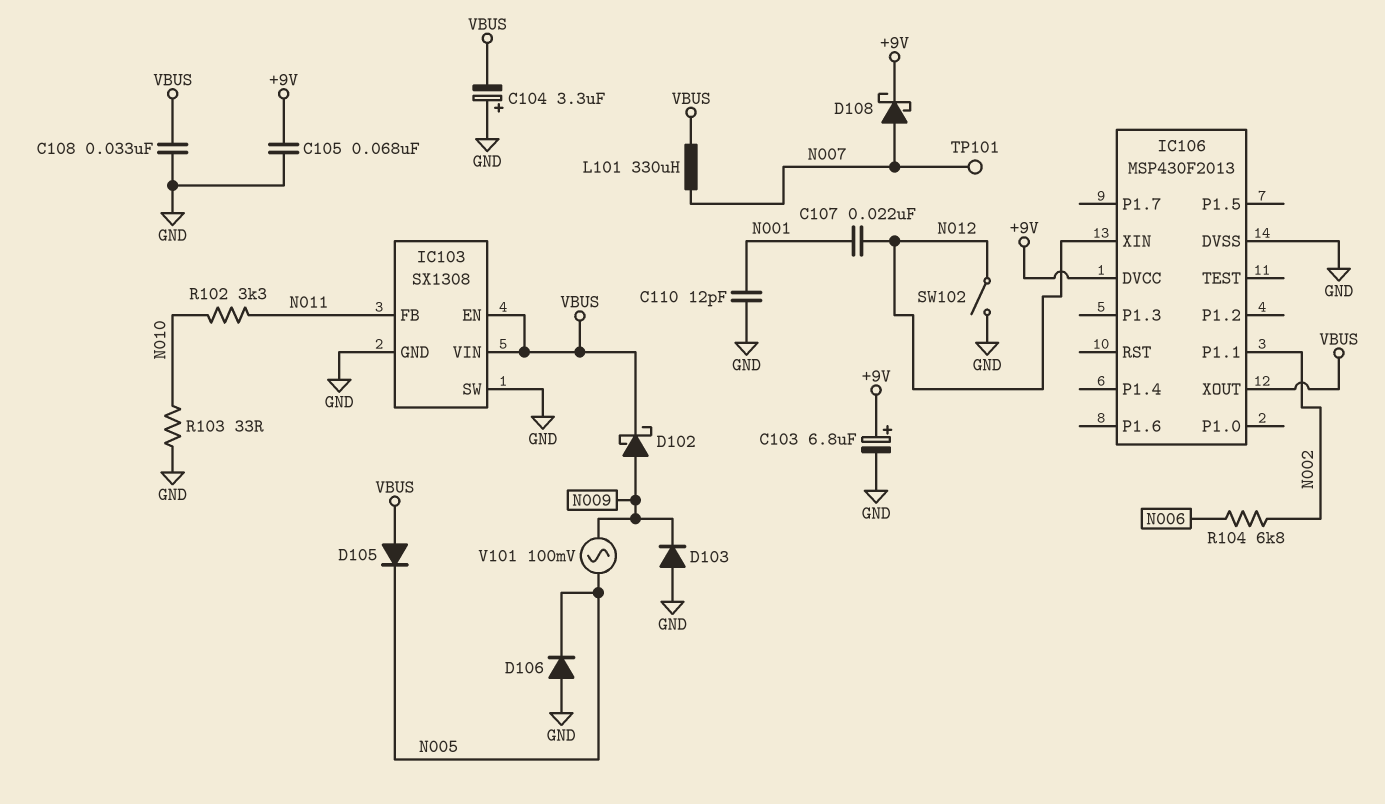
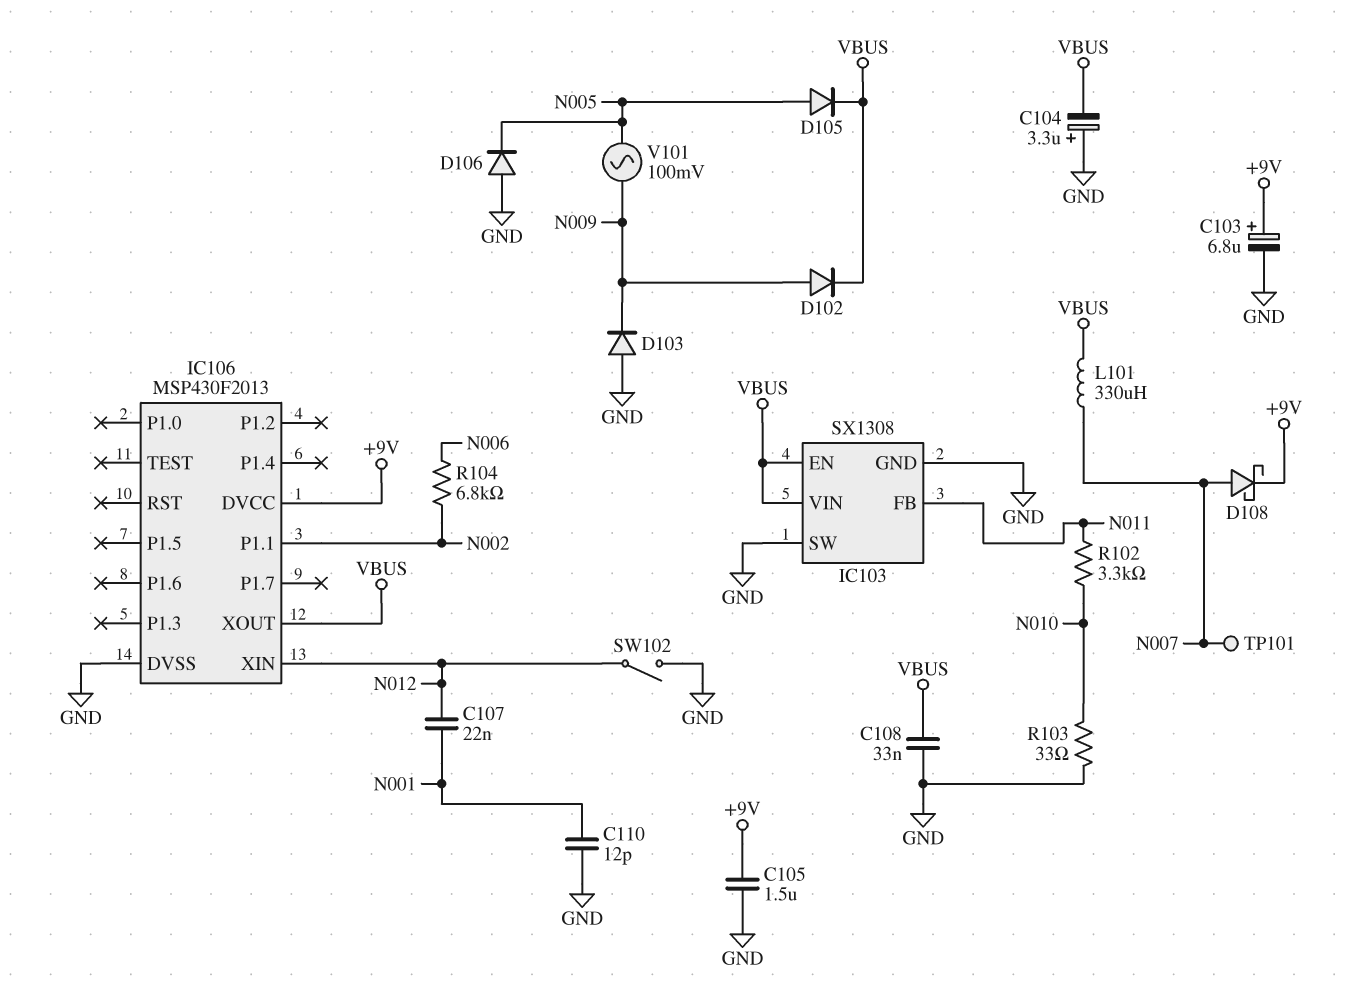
C105: 68nF (+9V, GND) -> 1.5uF (+9V, GND)
D102: schottky (A N009, K VBUS) -> diode (A N009, K VBUS)
D105: diode (A VBUS, K N005) -> diode (A N005, K VBUS)

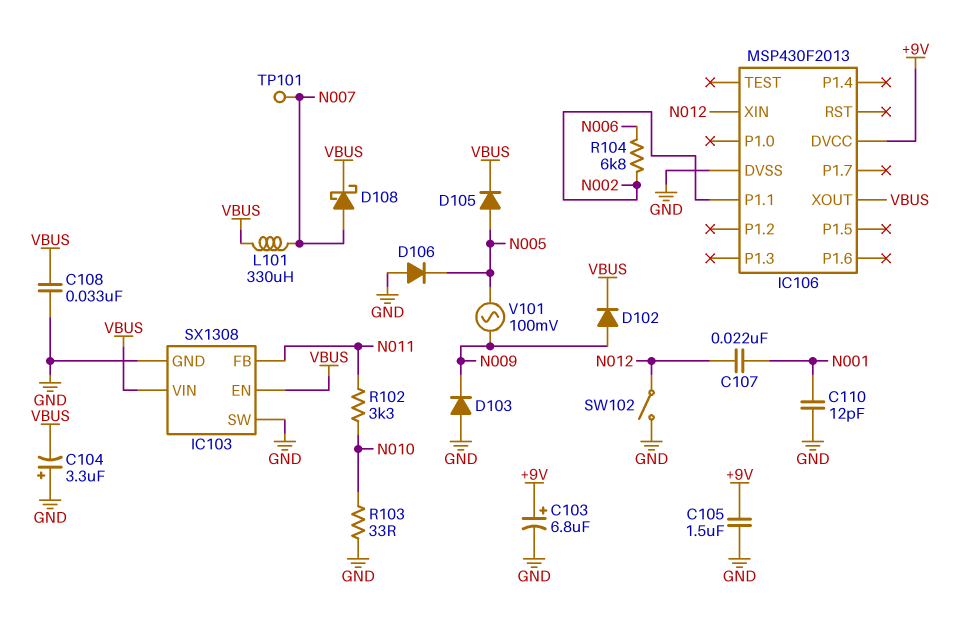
D108: schottky (A N007, K +9V) -> schottky (A N007, K VBUS)

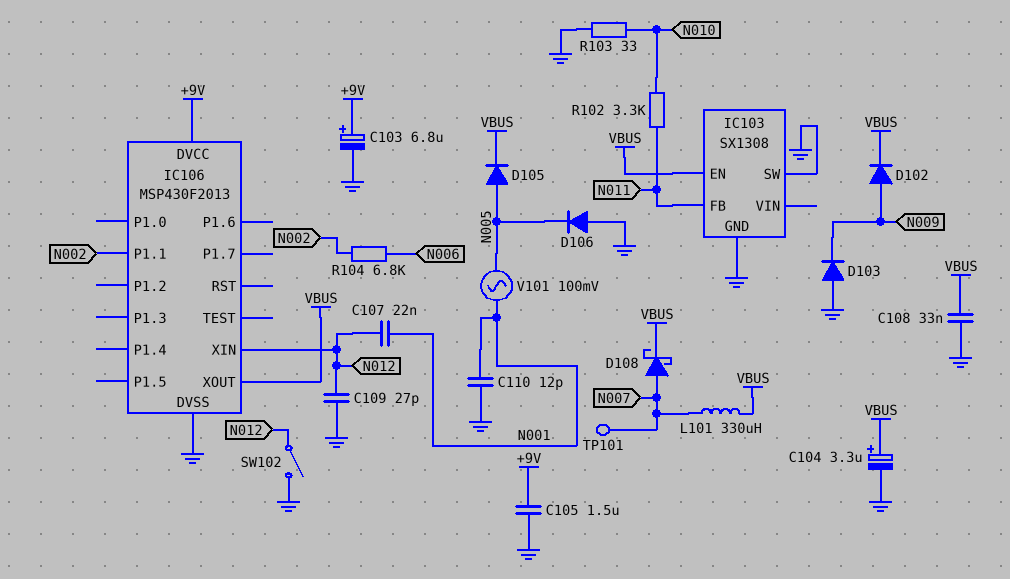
C104: 3.3uF (plus GND, minus VBUS) -> 3.3uF (plus VBUS, minus GND)
C109: none -> 27pF (GND, N012)
IC103 pin VIN: VBUS -> none
V101: AC 100mV (N005, N009) -> AC 100mV (N001, N005)

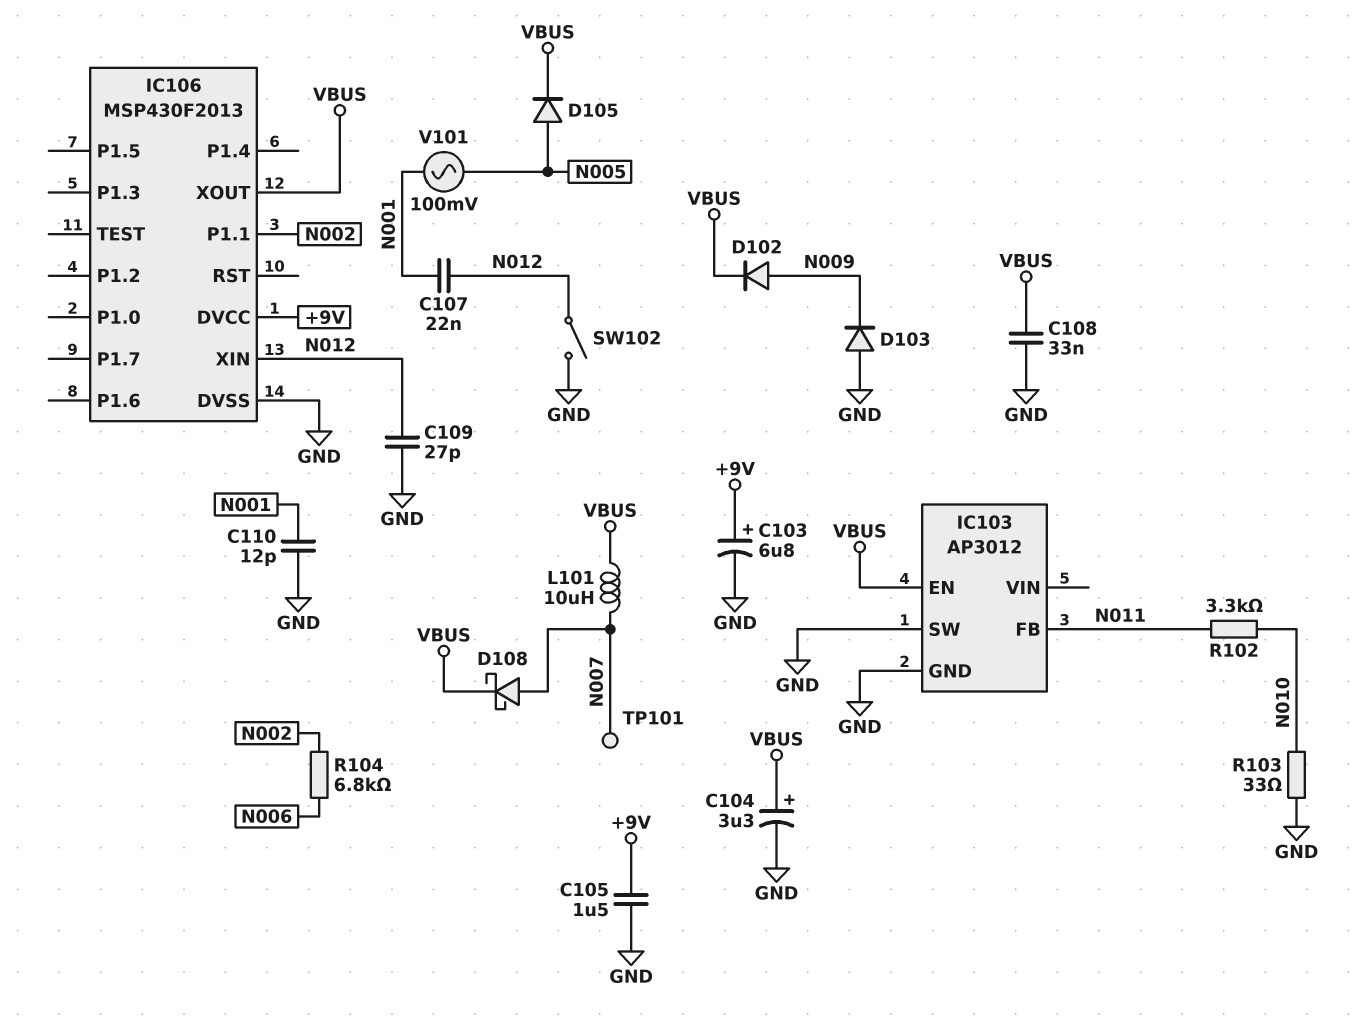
D106: diode (A GND, K N005) -> none
IC103: SX1308 -> AP3012
L101: 330uH (N007, VBUS) -> 10uH (N007, VBUS)

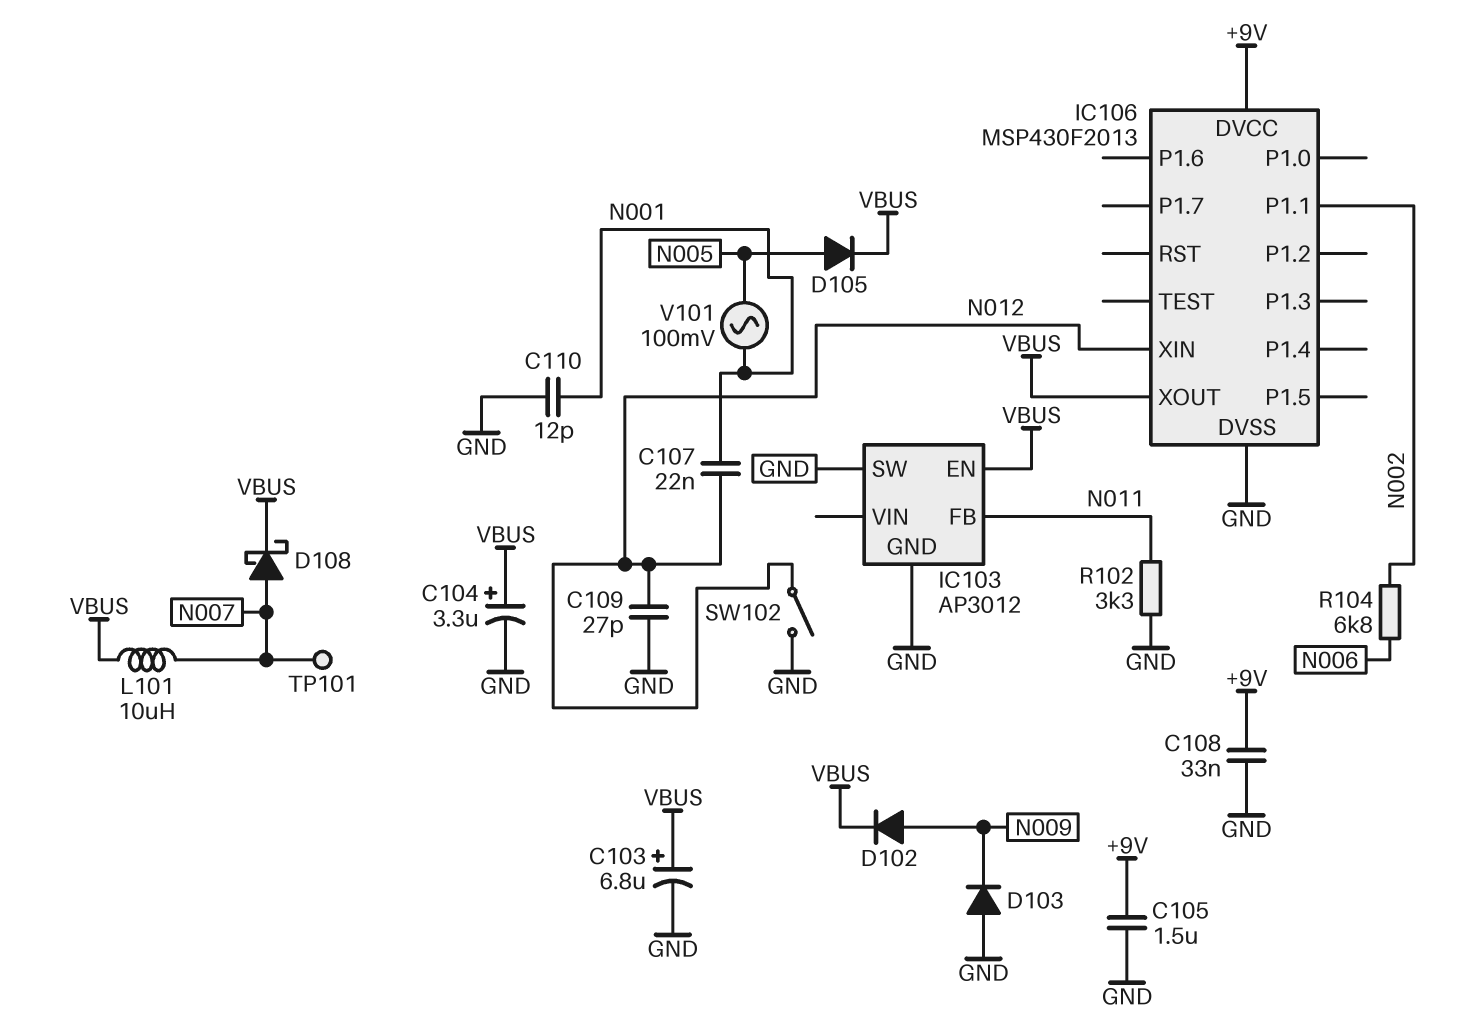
C103: 6.8uF (plus +9V, minus GND) -> 6.8uF (plus VBUS, minus GND)
C108: 33nF (GND, VBUS) -> 33nF (+9V, GND)
R102: 3.3k (N010, N011) -> 3.3k (GND, N011)
R103: 33 (GND, N010) -> none

